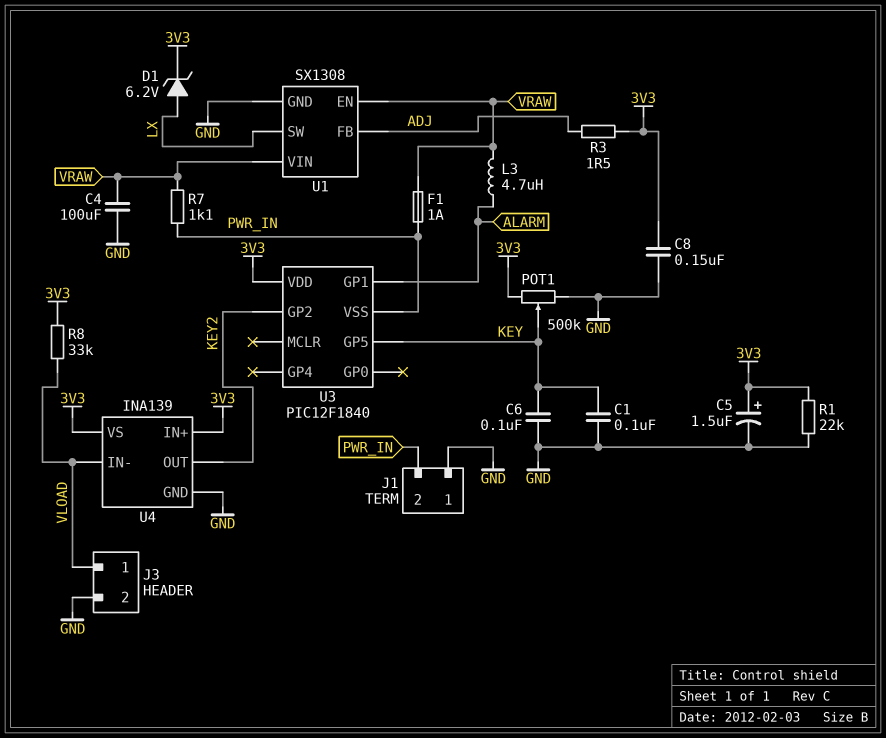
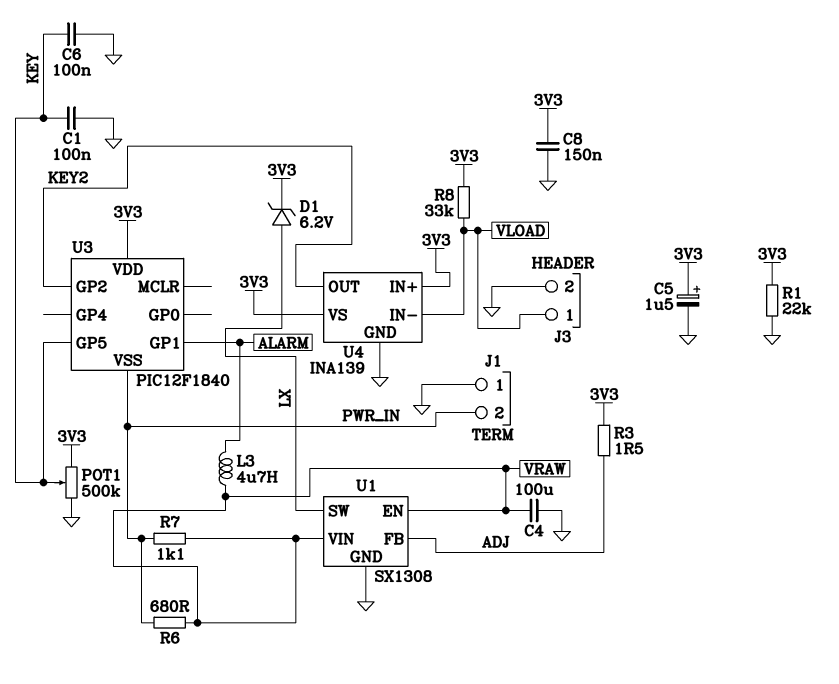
F1: 1A (PWR_IN, VRAW) -> none
R6: none -> 680 (PWR_IN, VRAW)

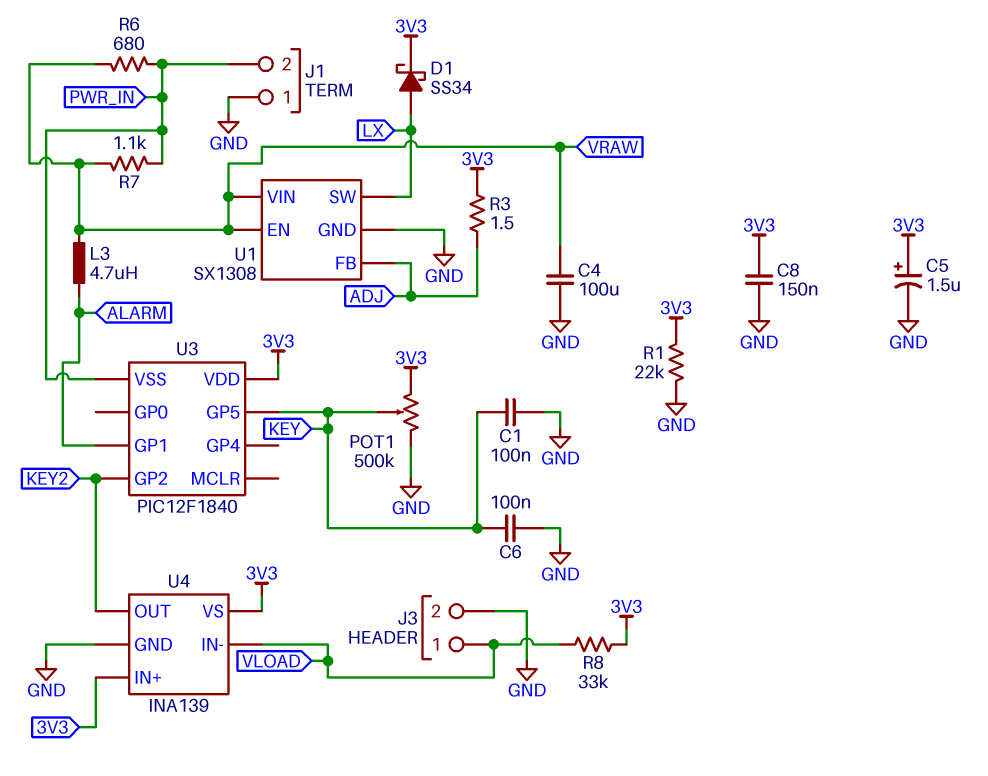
D1: zener 6.2V (A LX, K 3V3) -> schottky SS34 (A LX, K 3V3)

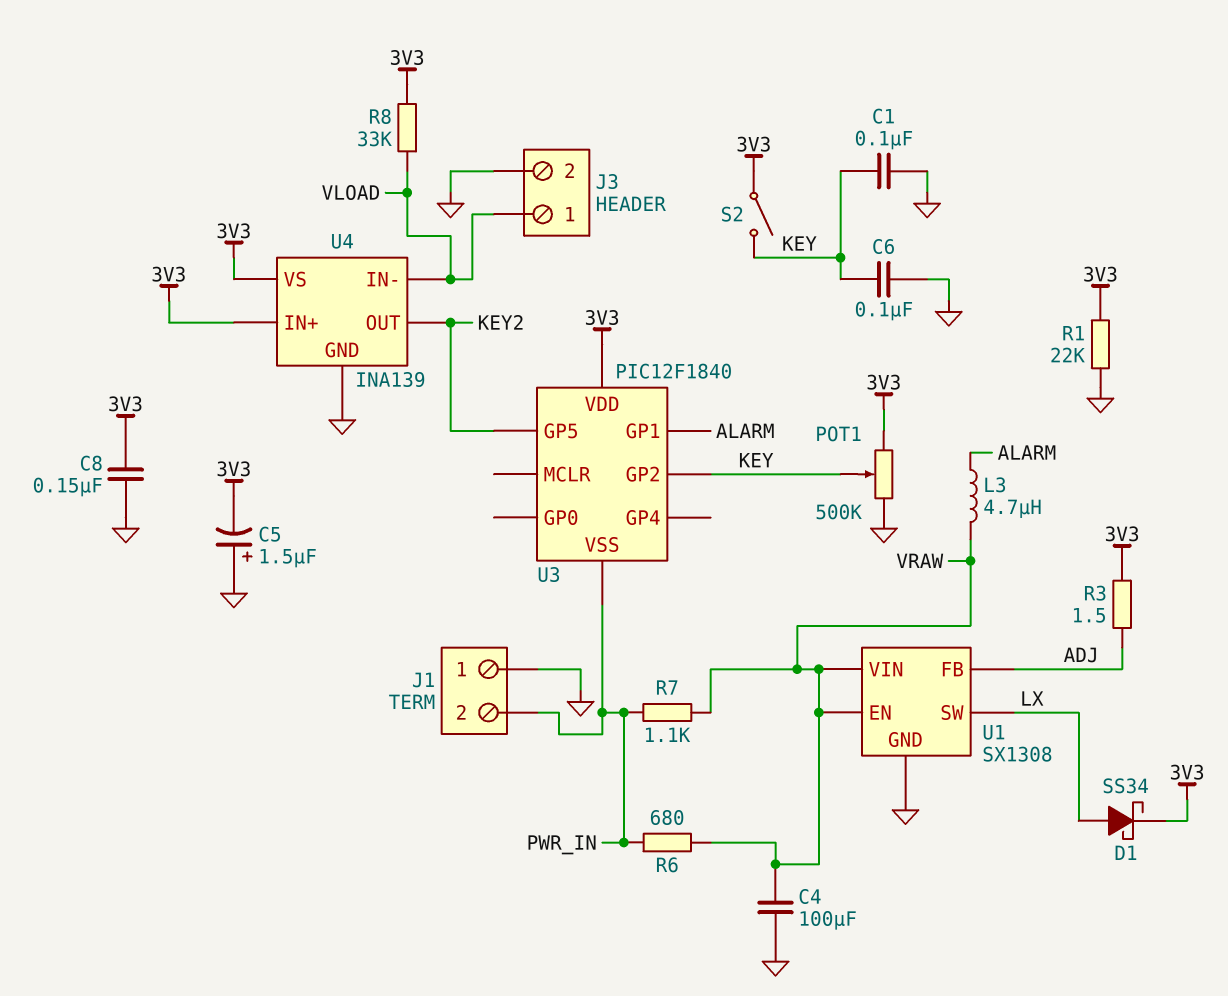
C5: 1.5uF (plus 3V3, minus GND) -> 1.5uF (plus GND, minus 3V3)
S2: none -> switch (3V3, KEY)
U3 pin GP2: KEY2 -> KEY
U3 pin GP5: KEY -> KEY2

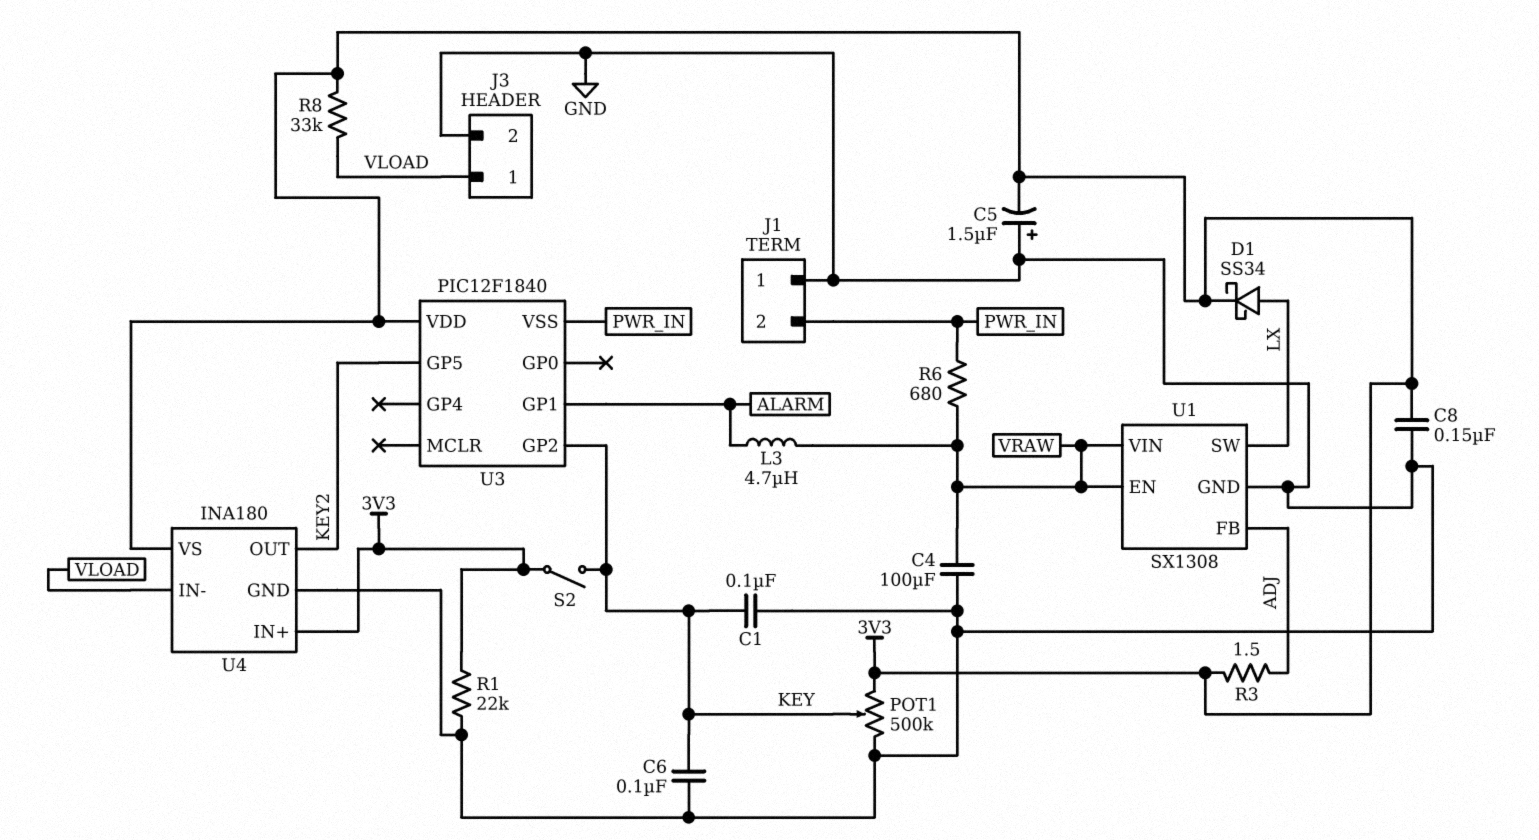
R7: 1.1k (PWR_IN, VRAW) -> none
U4: INA139 -> INA180

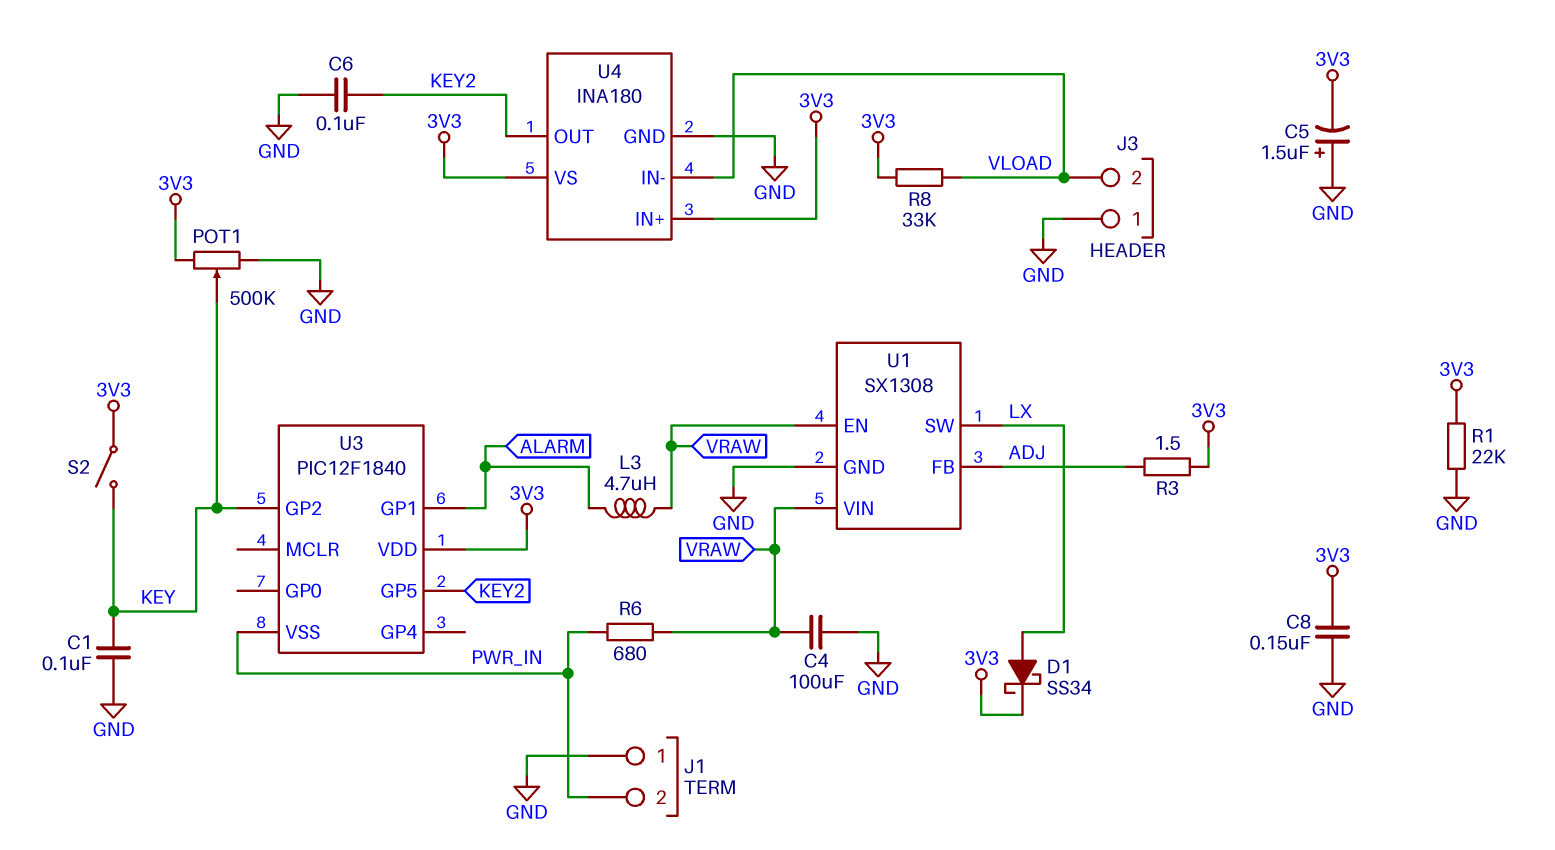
C6: 100nF (GND, KEY) -> 100nF (GND, KEY2)
J3 pin 1: VLOAD -> GND
J3 pin 2: GND -> VLOAD

